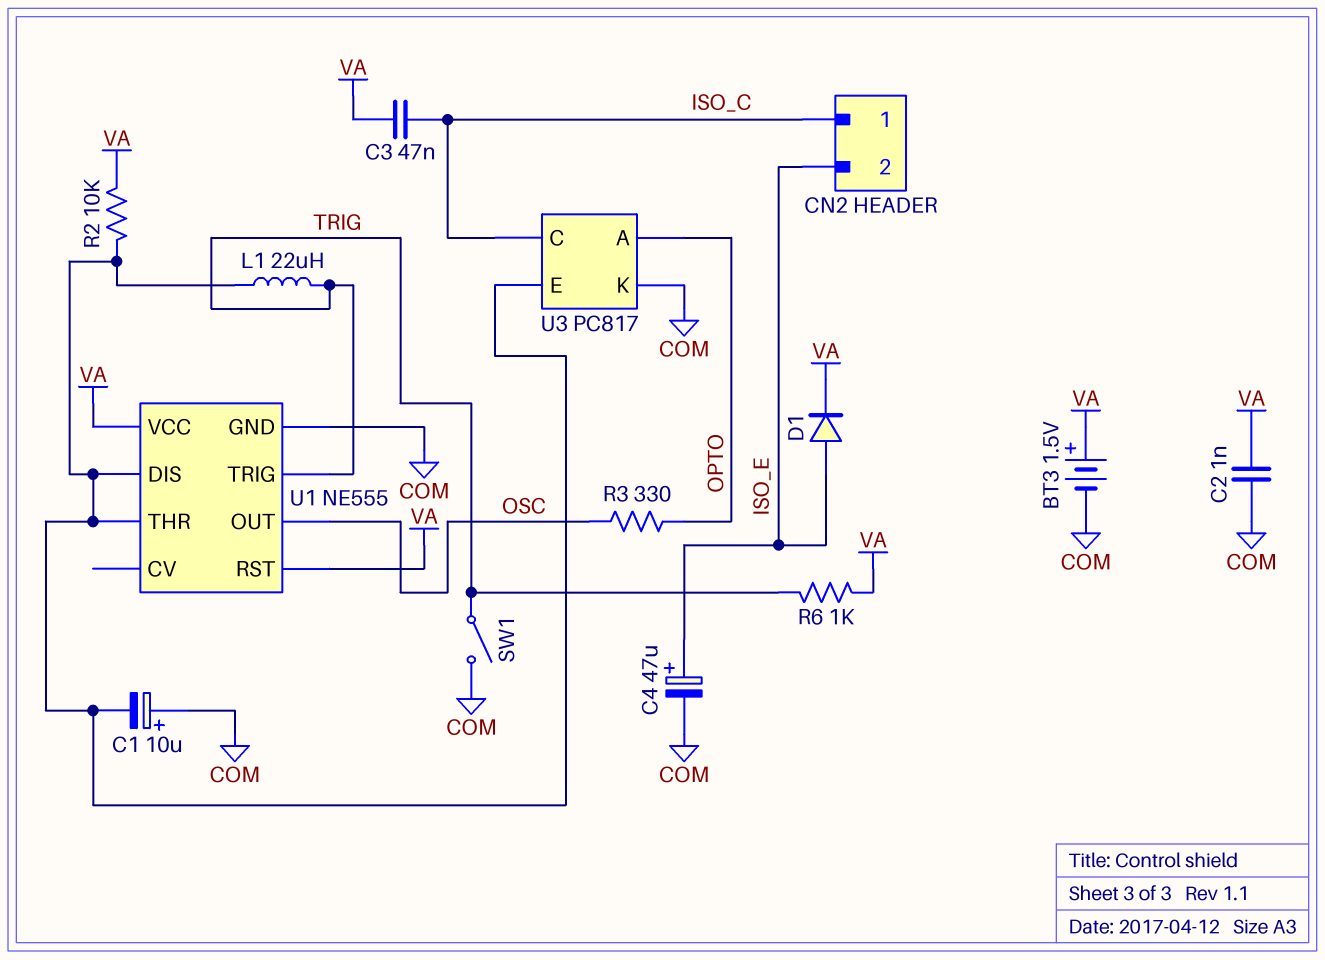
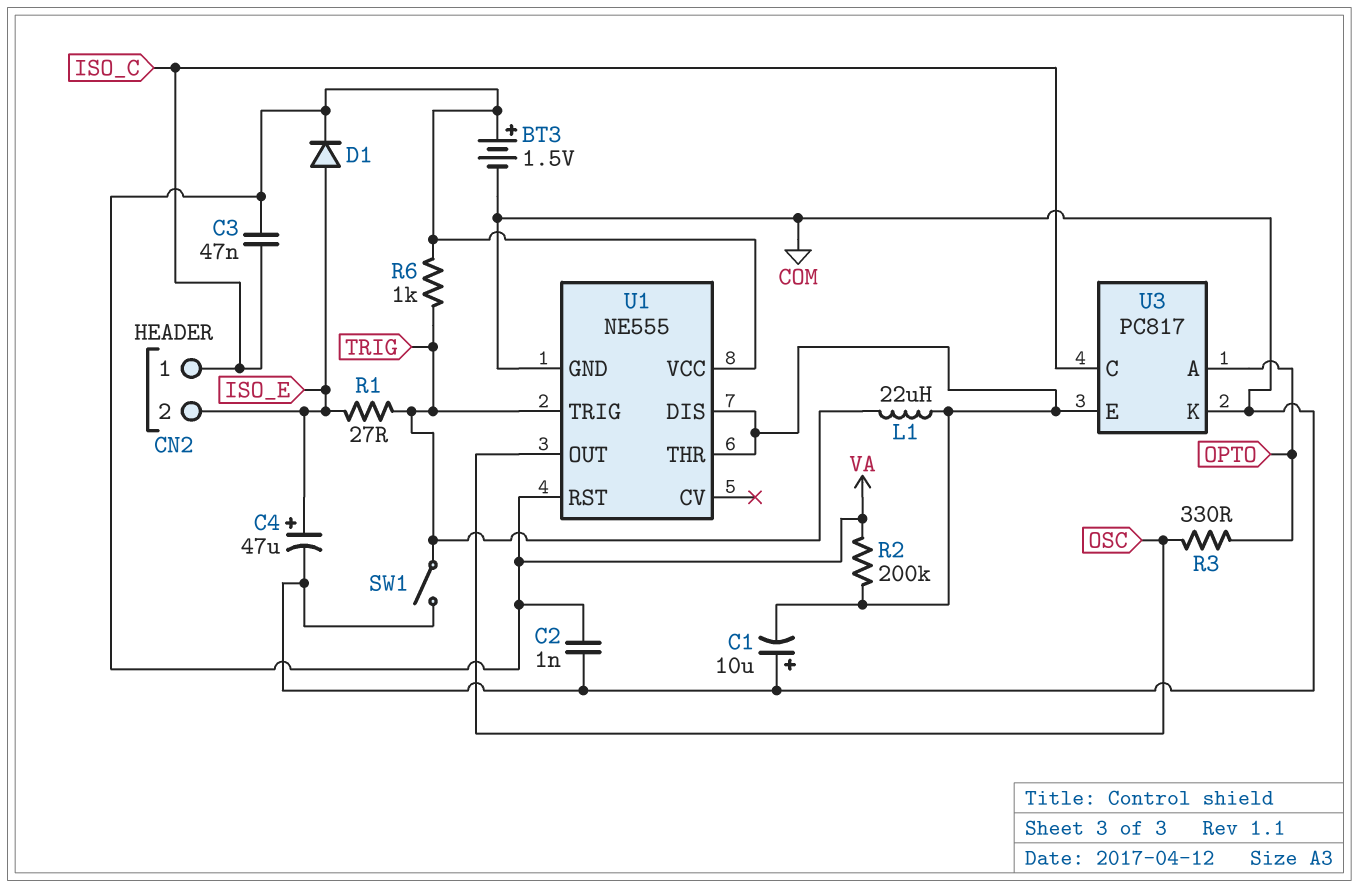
R1: none -> 27 (ISO_E, TRIG)
R2: 10k (U1/DIS, VA) -> 200k (U1/DIS, VA)

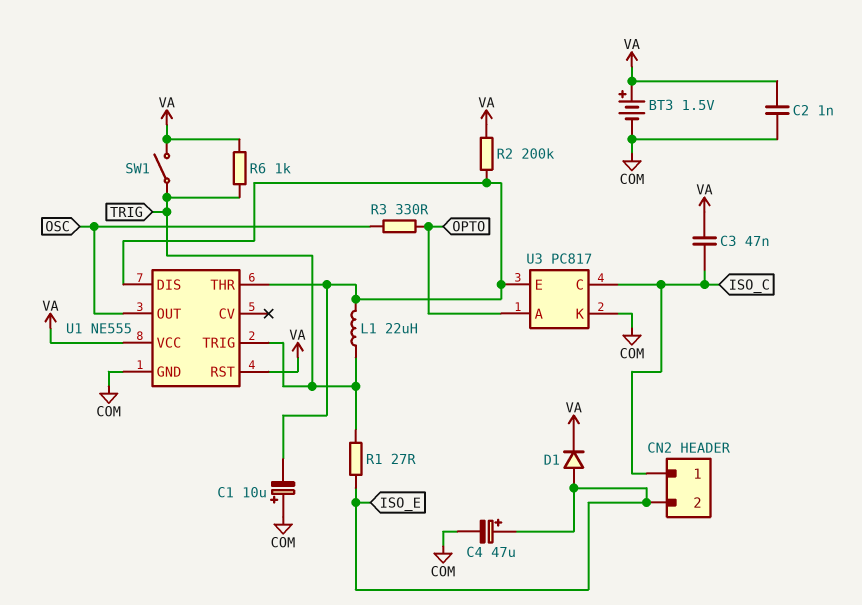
SW1: switch (COM, TRIG) -> switch (TRIG, VA)

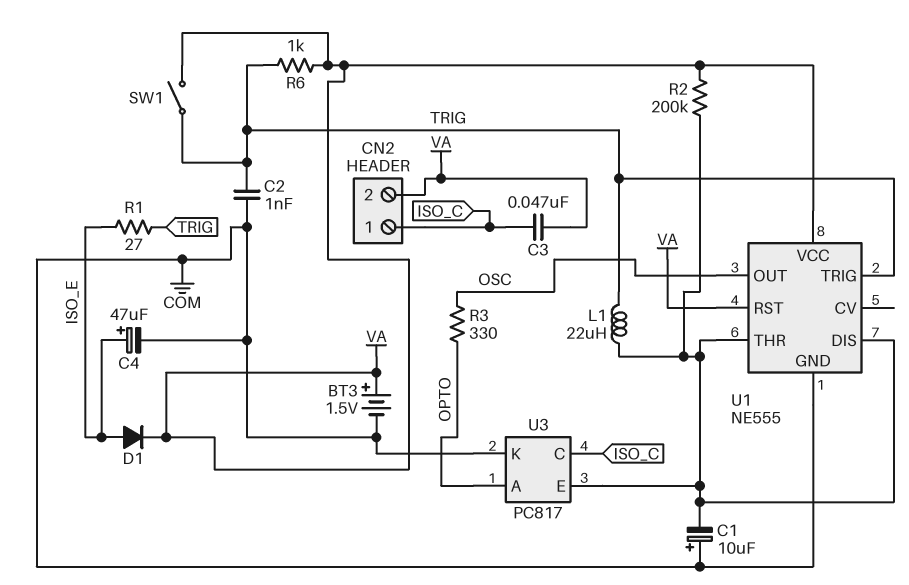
C2: 1nF (COM, VA) -> 1nF (COM, TRIG)
CN2 pin 2: ISO_E -> VA

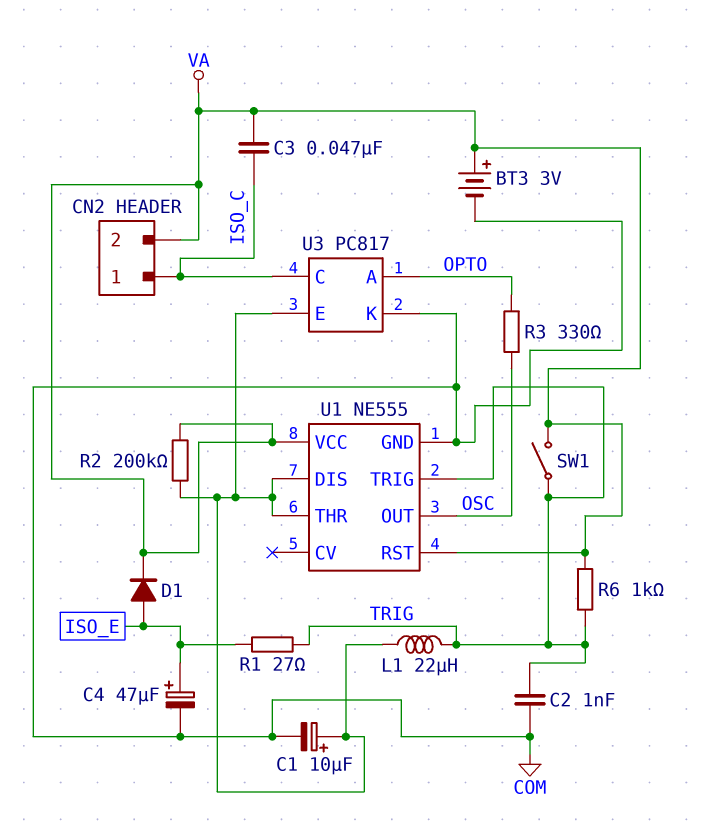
BT3: 1.5V (plus VA, minus COM) -> 3V (plus VA, minus COM)
C1: 10uF (plus COM, minus U1/DIS) -> 10uF (plus U1/DIS, minus COM)

